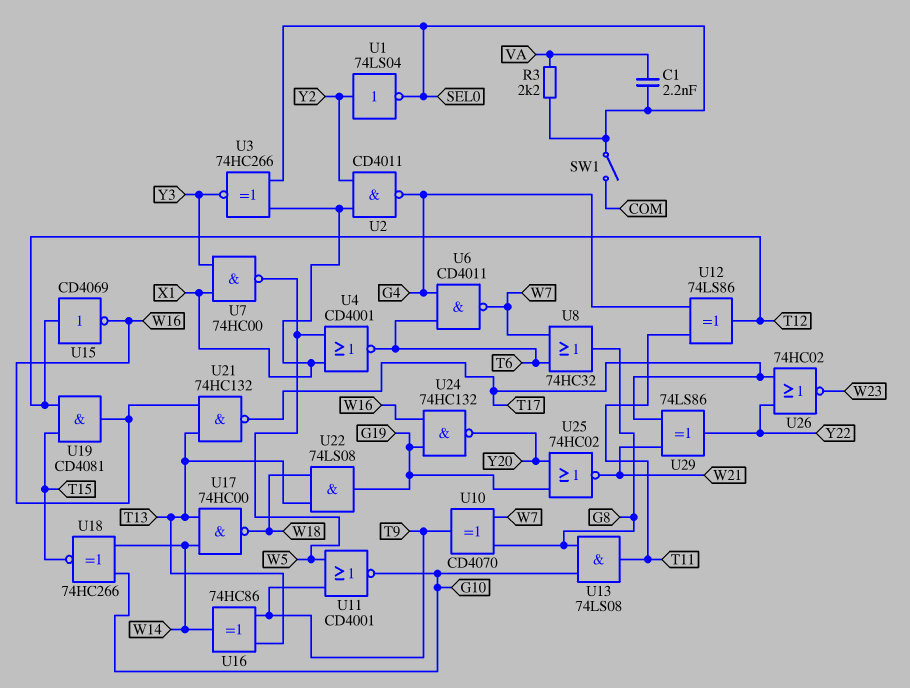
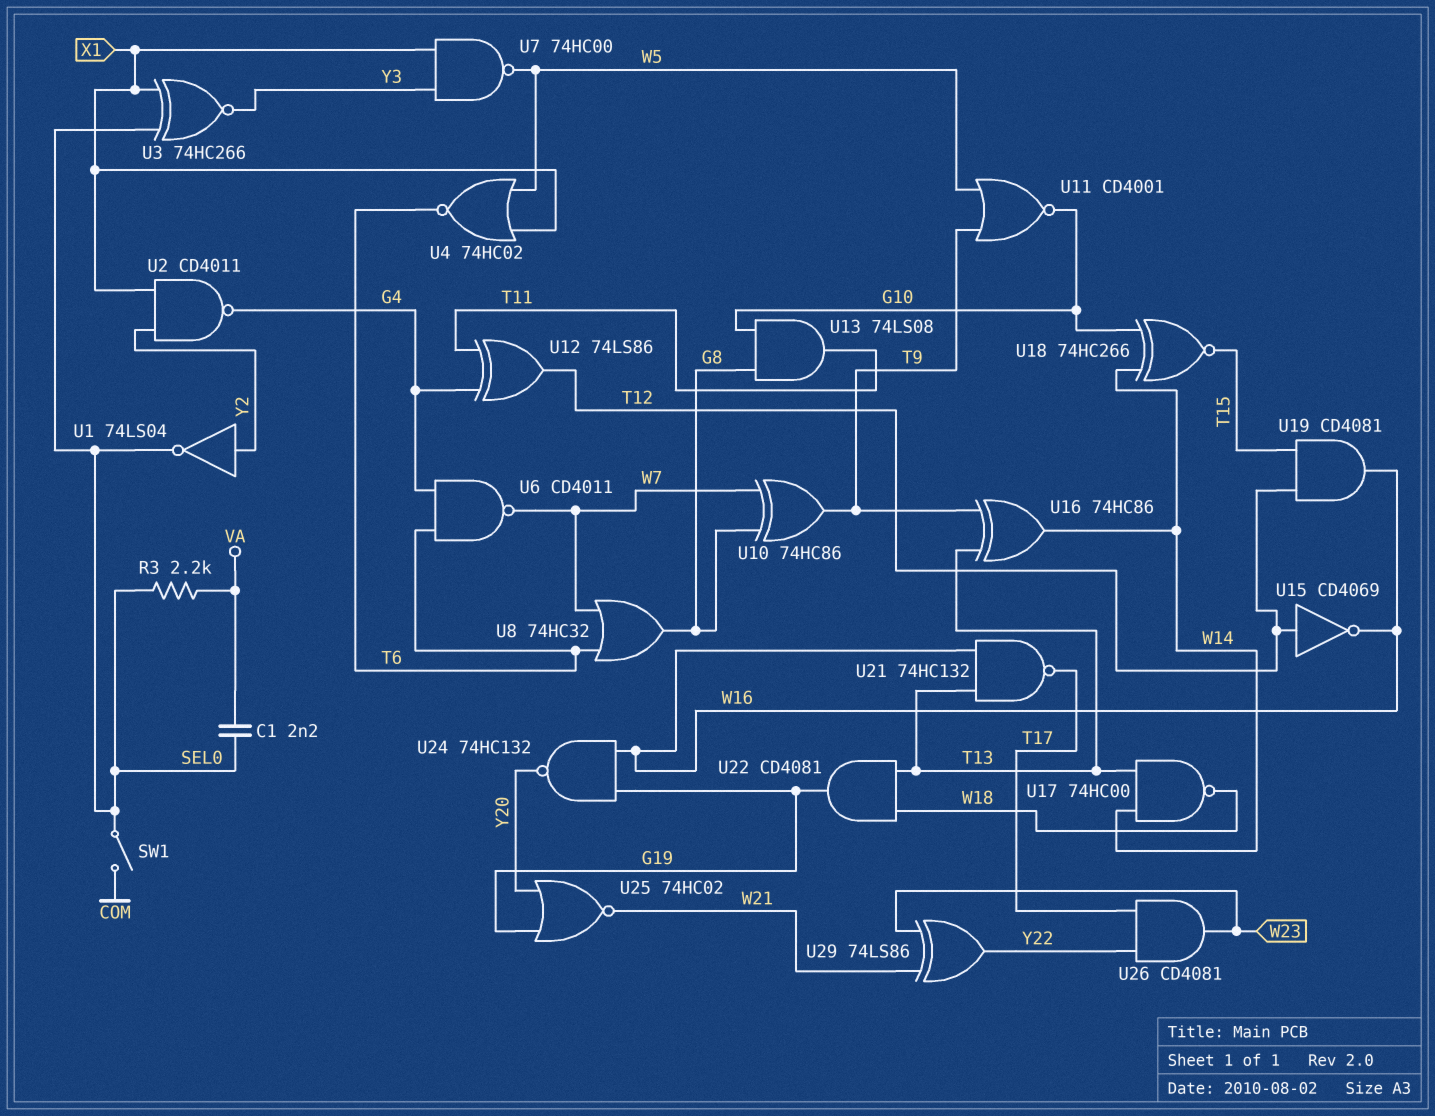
U4: NOR CD4001 (in W5, in X1, out T6) -> NOR 74HC02 (in W5, in X1, out T6)
U10: XOR CD4070 (in G8, in W7, out T9) -> XOR 74HC86 (in G8, in W7, out T9)
U22: AND 74LS08 (in T13, in W18, out G19) -> AND CD4081 (in T13, in W18, out G19)
U26: NOR 74HC02 (in T17, in Y22, out W23) -> AND CD4081 (in T17, in Y22, out W23)
U29: XOR 74LS86 (in T17, in W21, out Y22) -> XOR 74LS86 (in W21, in W23, out Y22)

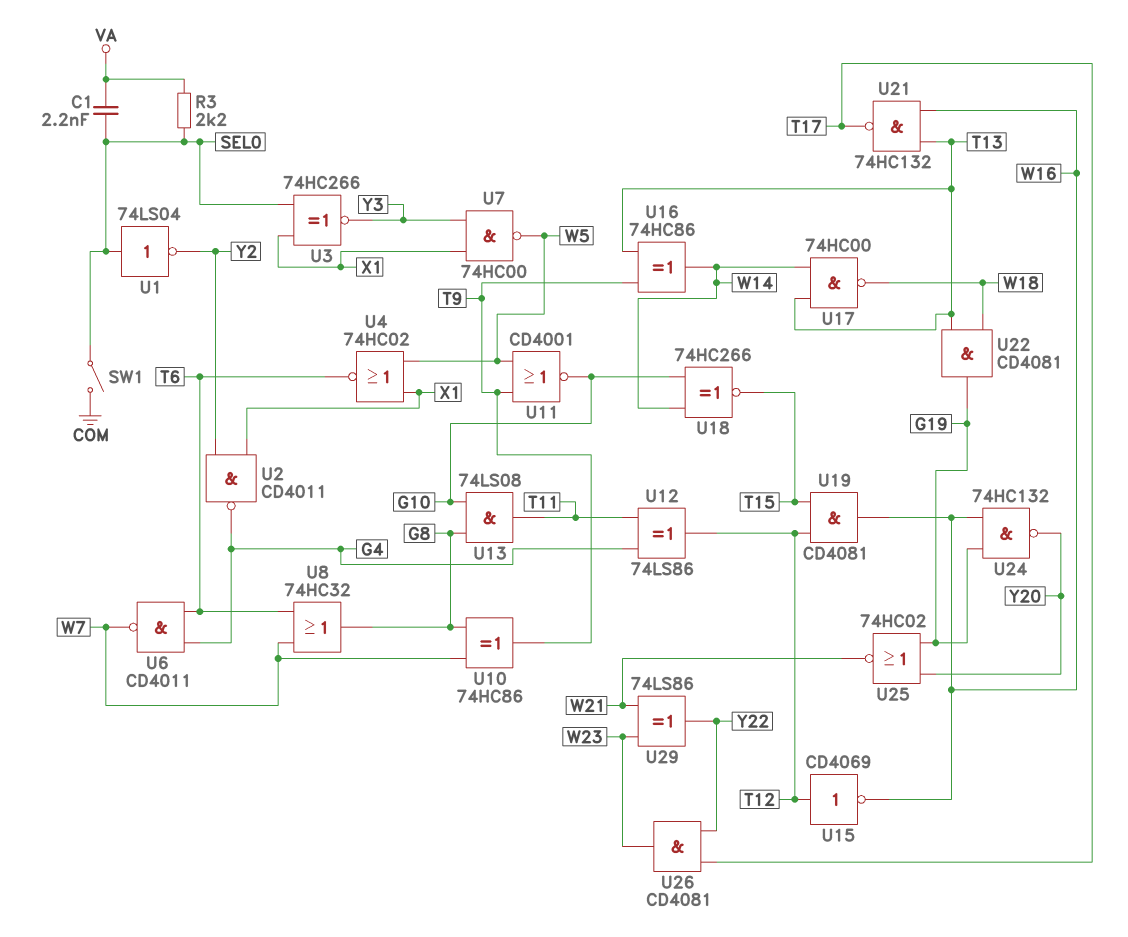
U1: NOT 74LS04 (in Y2, out SEL0) -> NOT 74LS04 (in SEL0, out Y2)

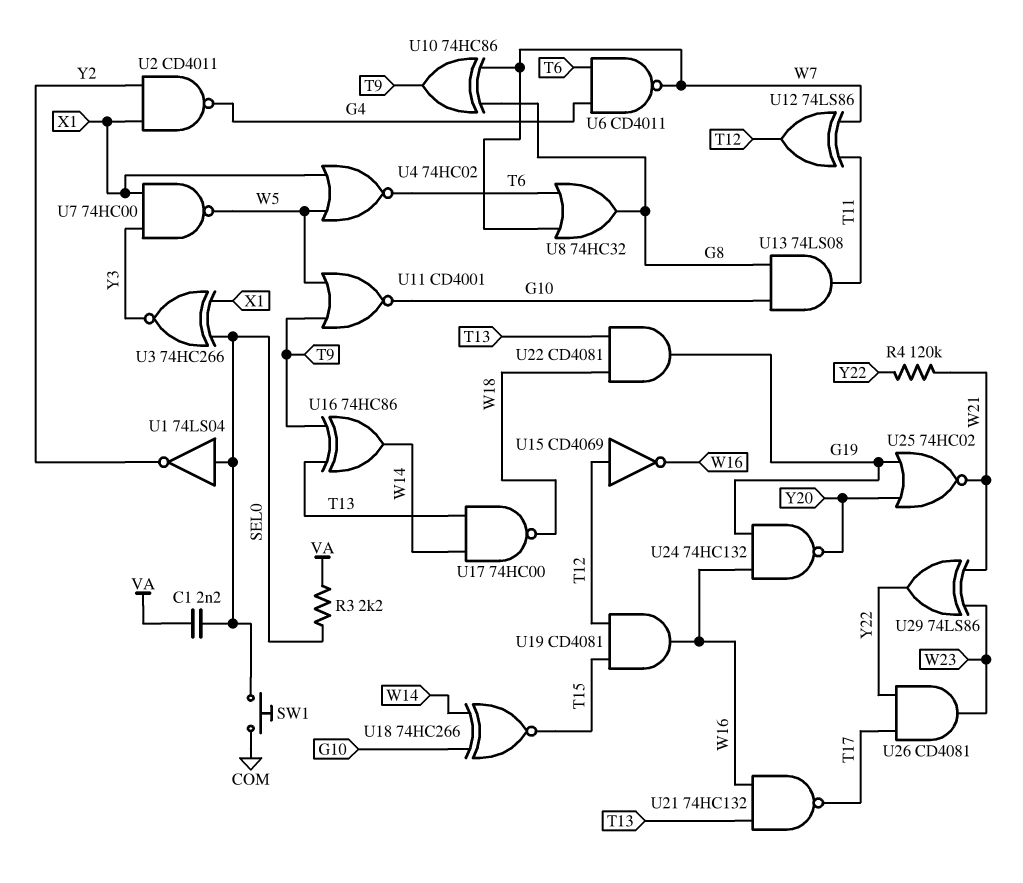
R4: none -> 120k (W21, Y22)
SW1: switch (COM, SEL0) -> button (COM, SEL0)
U12: XOR 74LS86 (in G4, in T11, out T12) -> XOR 74LS86 (in T11, in W7, out T12)

